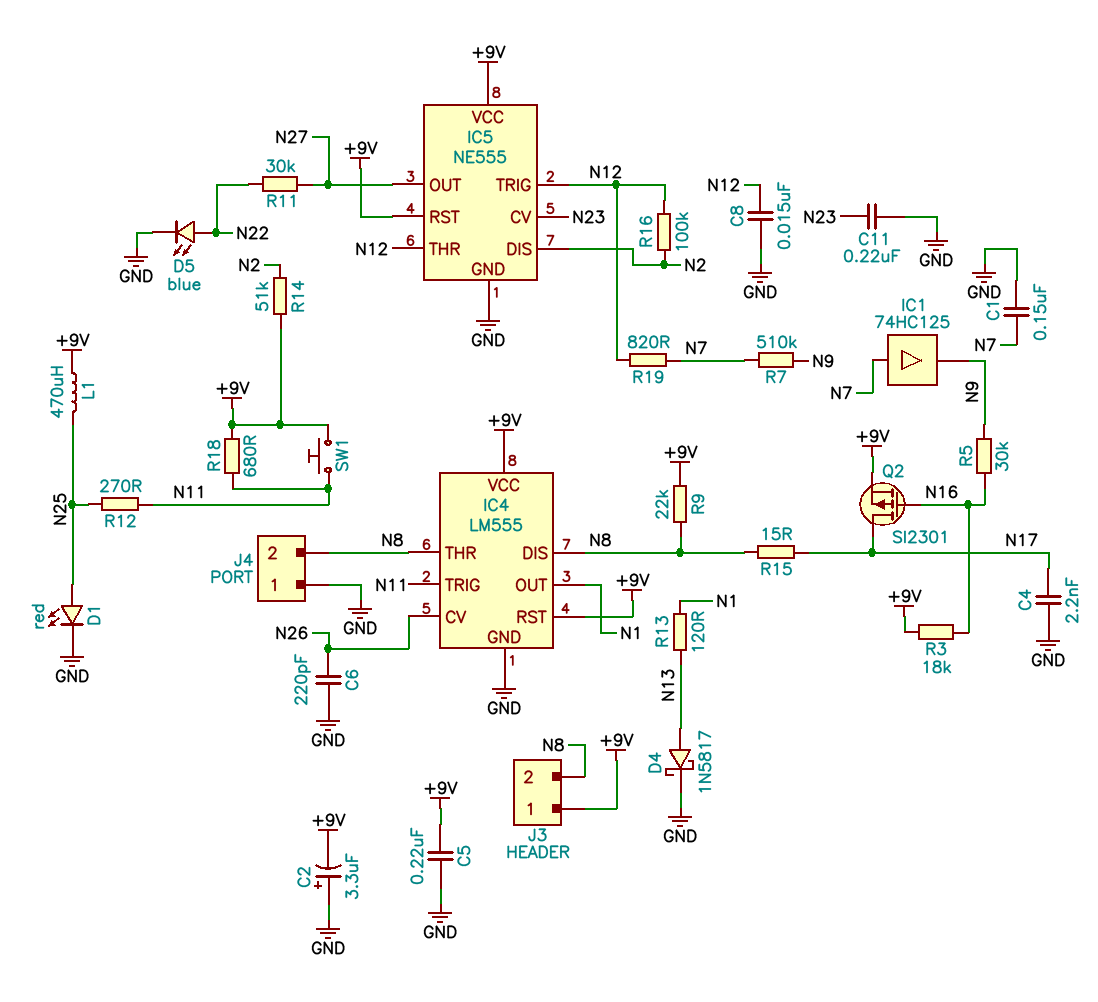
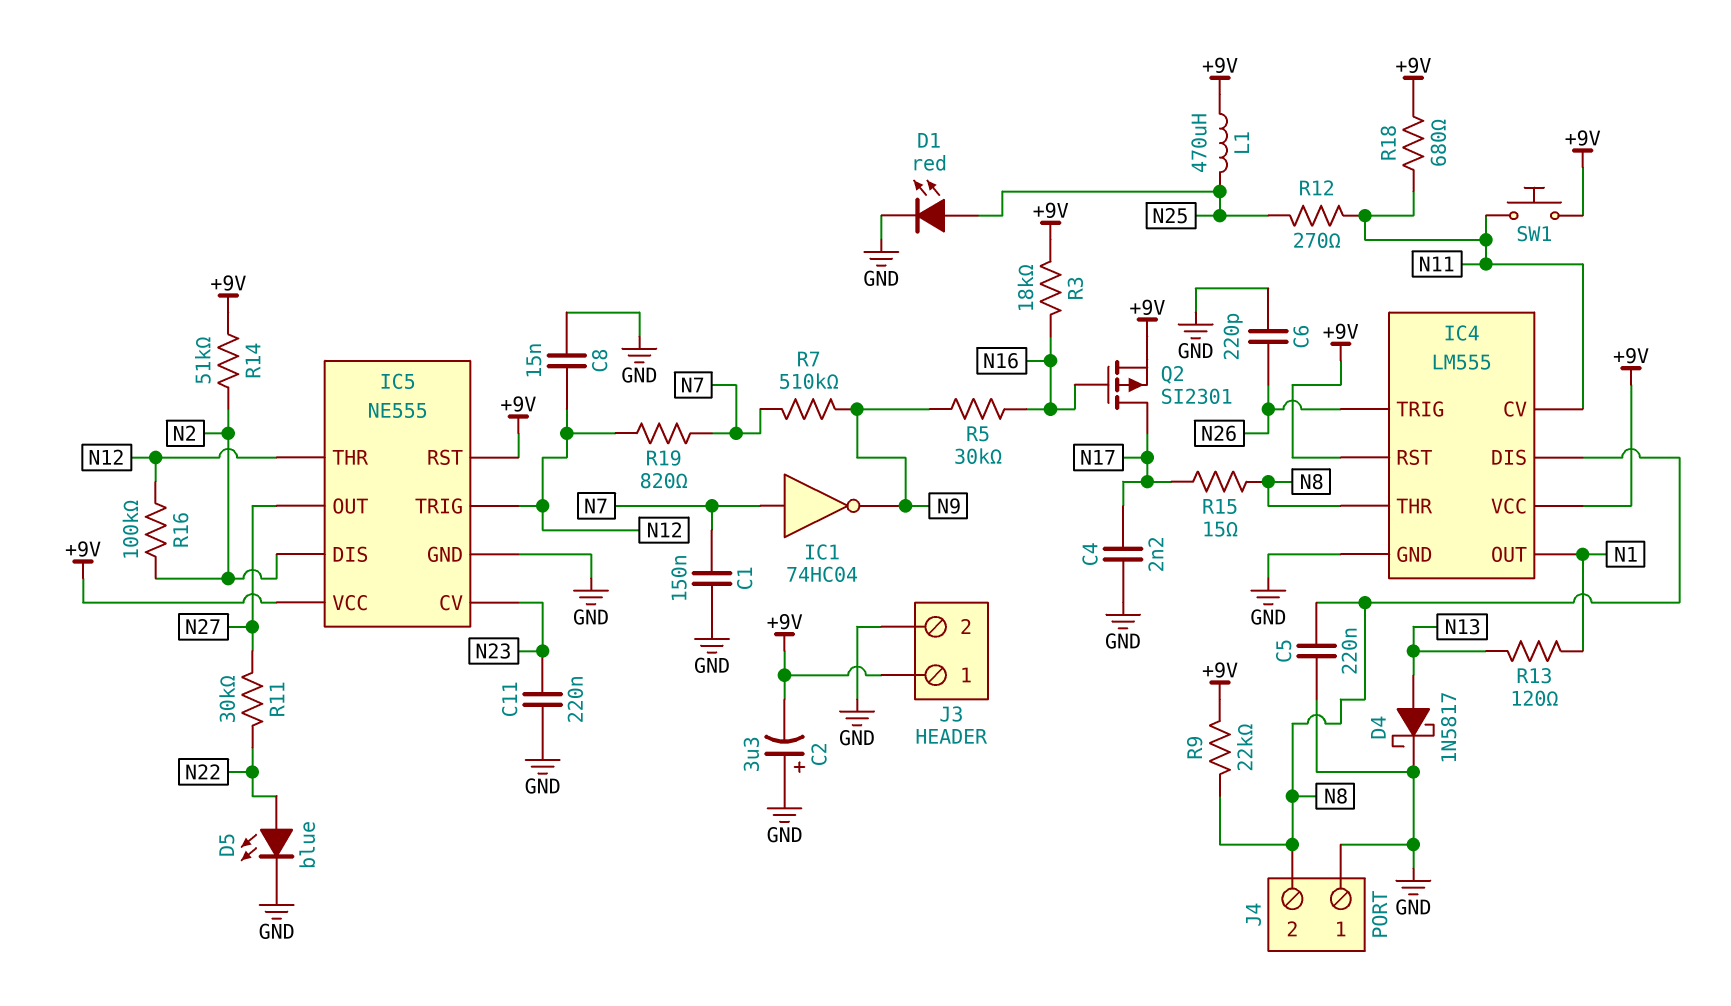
C5: 220nF (+9V, GND) -> 220nF (GND, N8)
IC1: buffer 74HC125 (in N7, out N9) -> NOT 74HC04 (in N7, out N9)
IC4 pin CV: N26 -> N11
IC4 pin TRIG: N11 -> N26
J3 pin 2: N8 -> GND

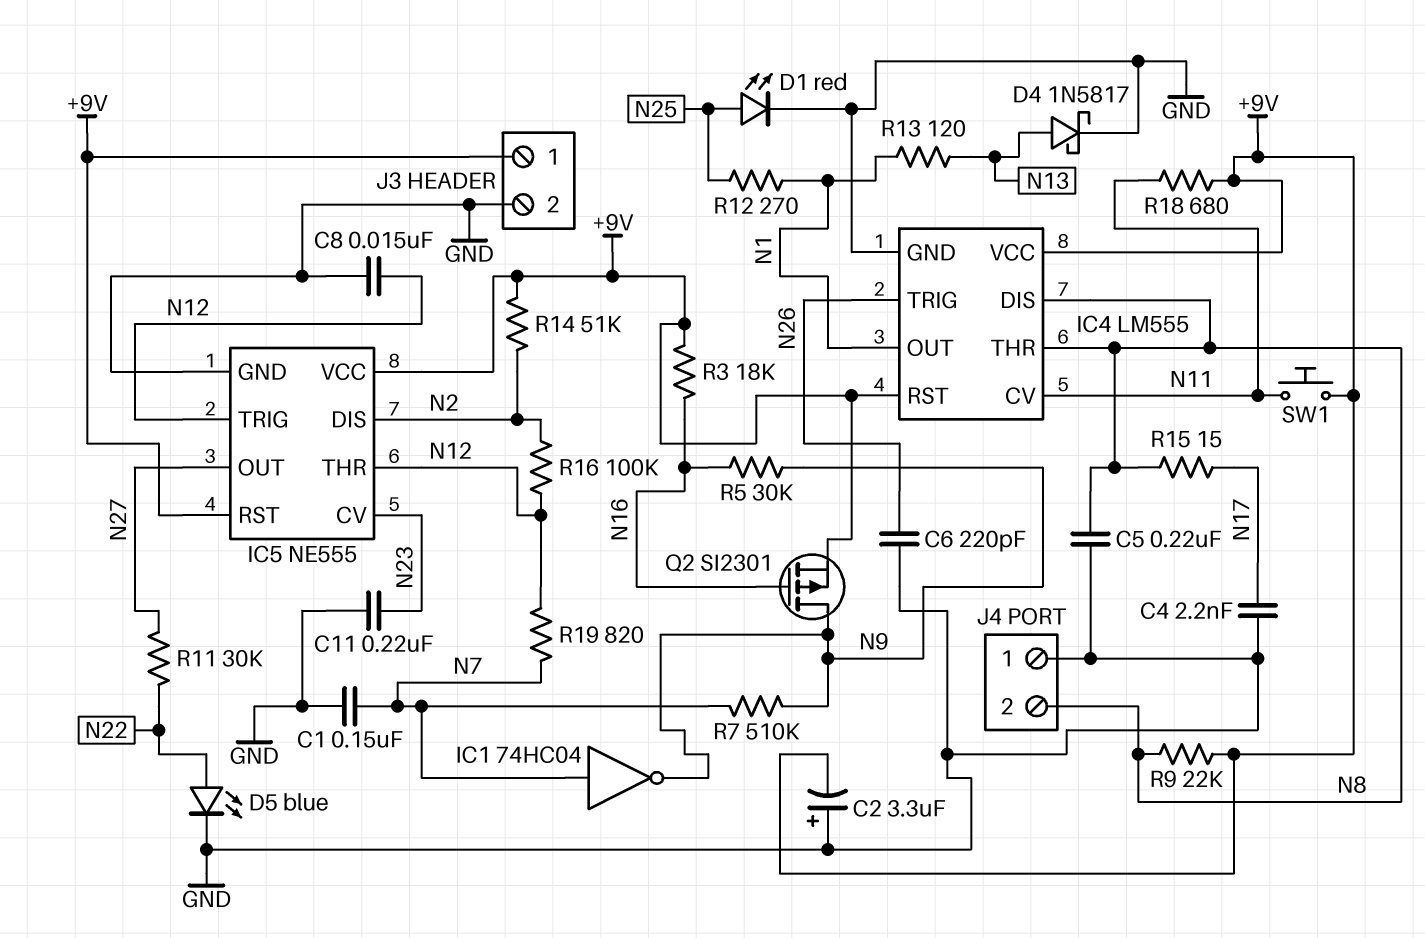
L1: 470uH (+9V, N25) -> none
Q2: PMOS SI2301 (G N16, D N17, S +9V) -> PMOS SI2301 (G N16, D N9, S +9V)
R12: 270 (N11, N25) -> 270 (N1, N25)

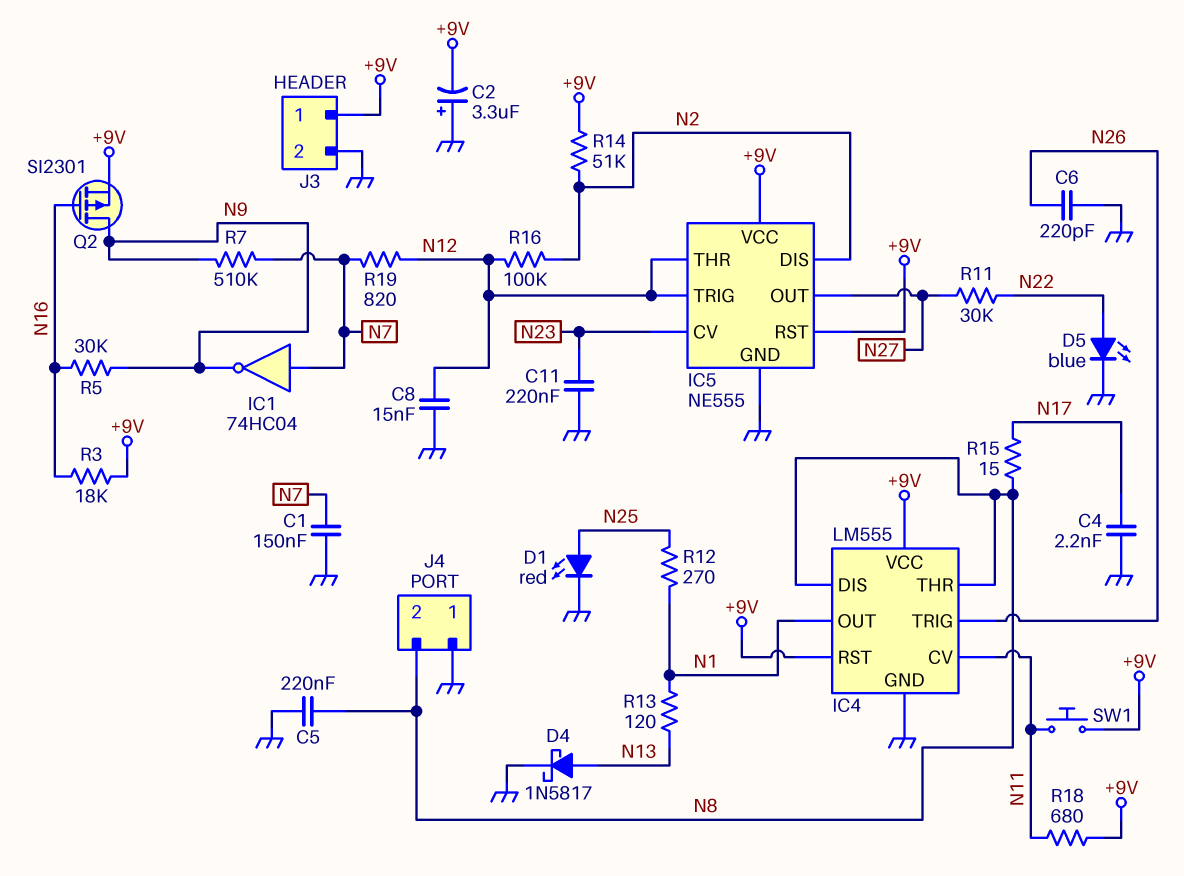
R9: 22k (+9V, N8) -> none

